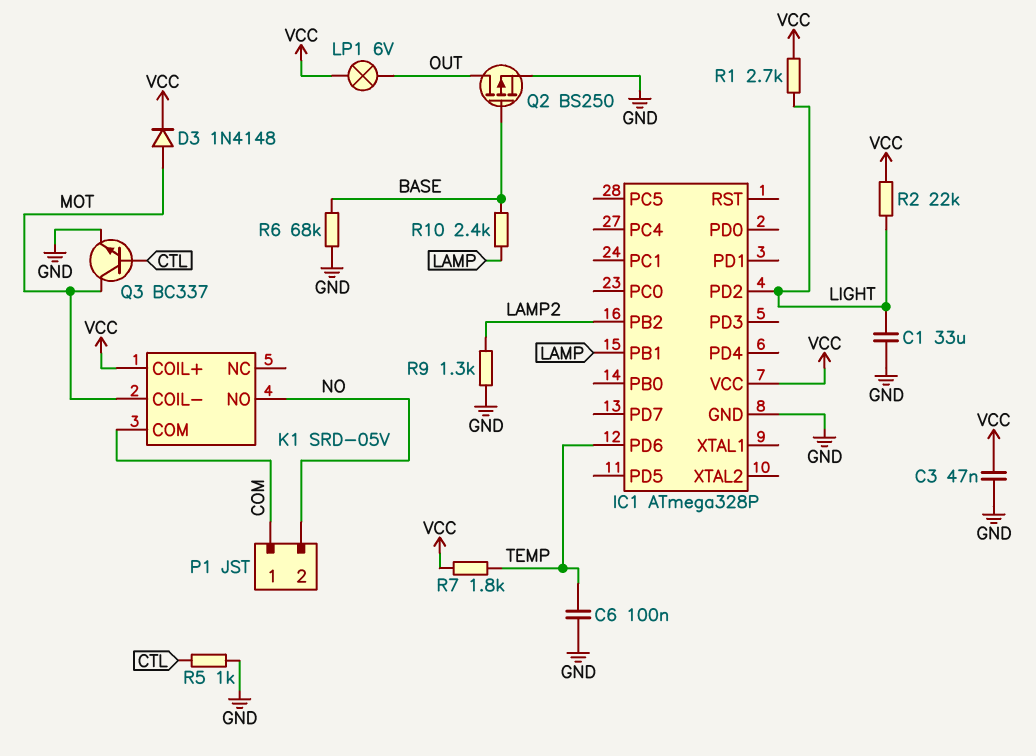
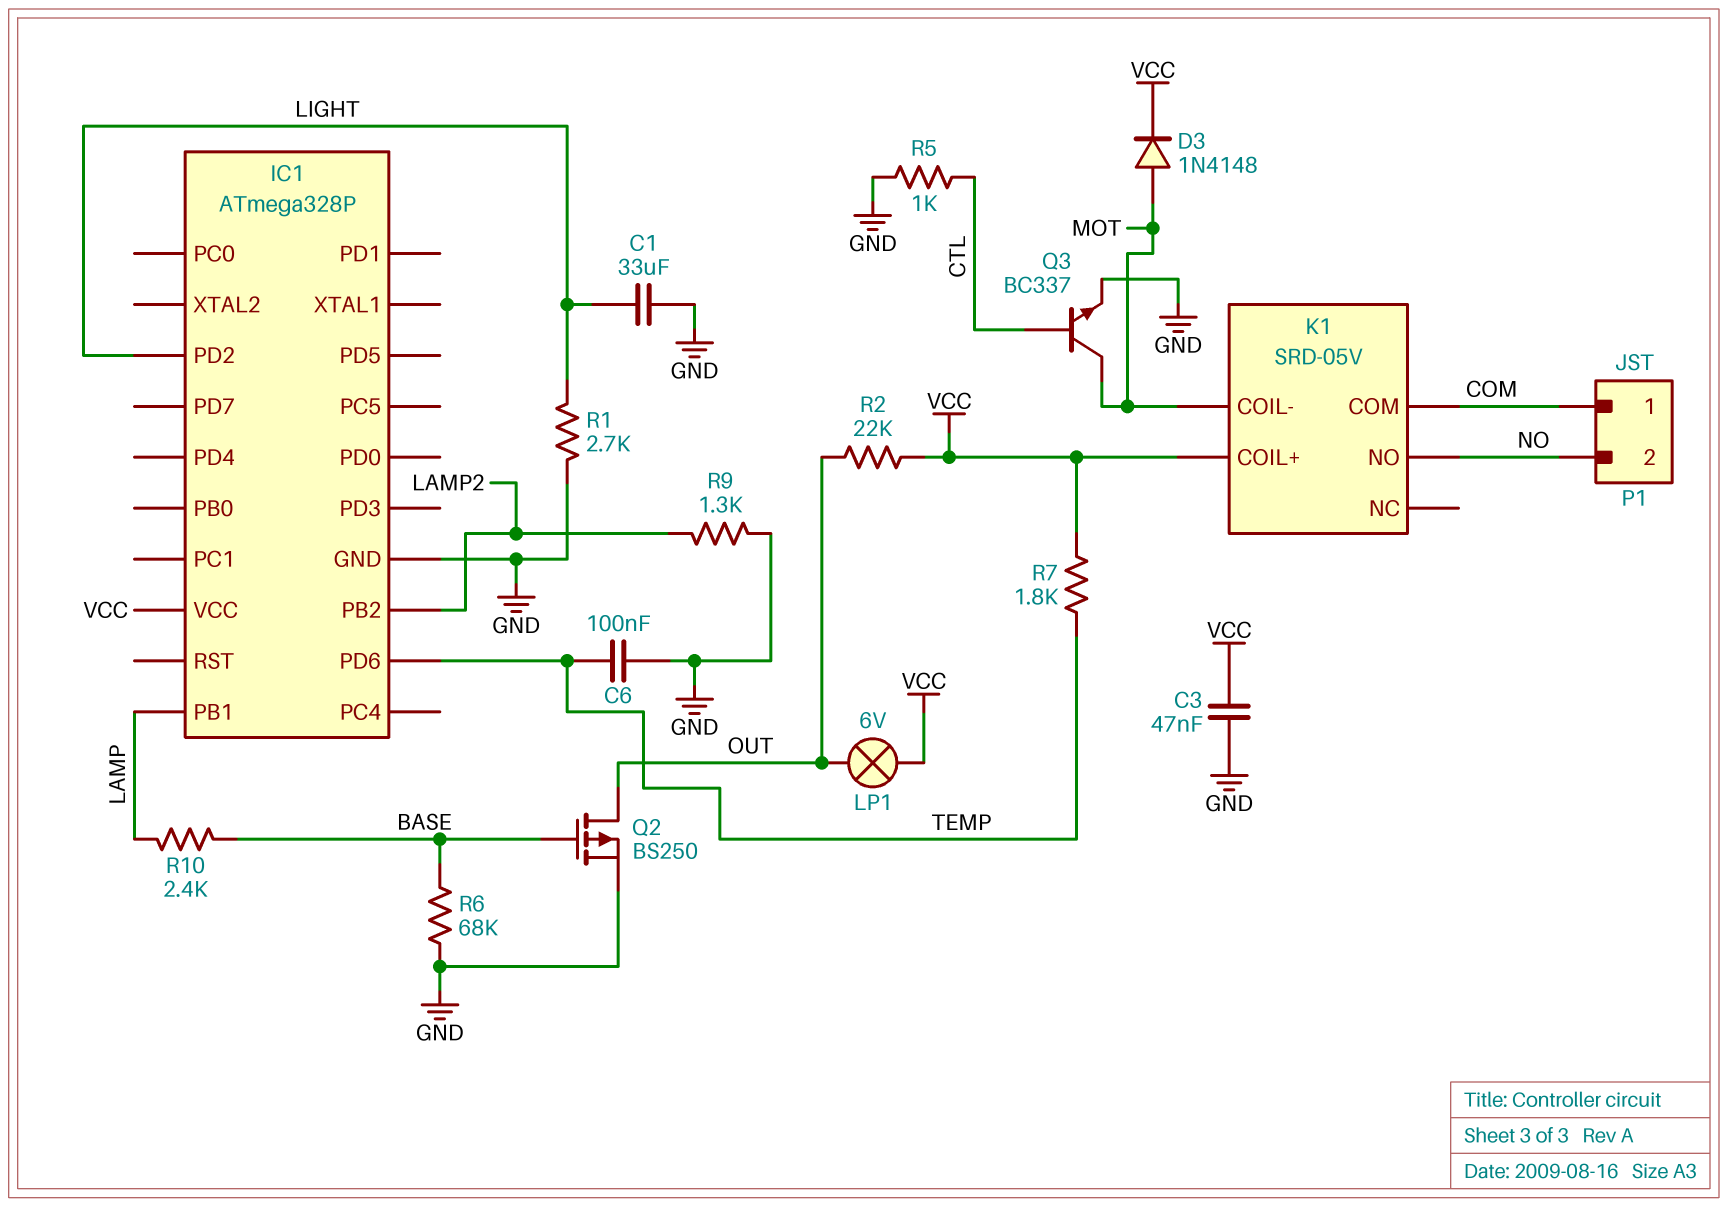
R1: 2.7k (LIGHT, VCC) -> 2.7k (GND, LIGHT)
R2: 22k (LIGHT, VCC) -> 22k (OUT, VCC)

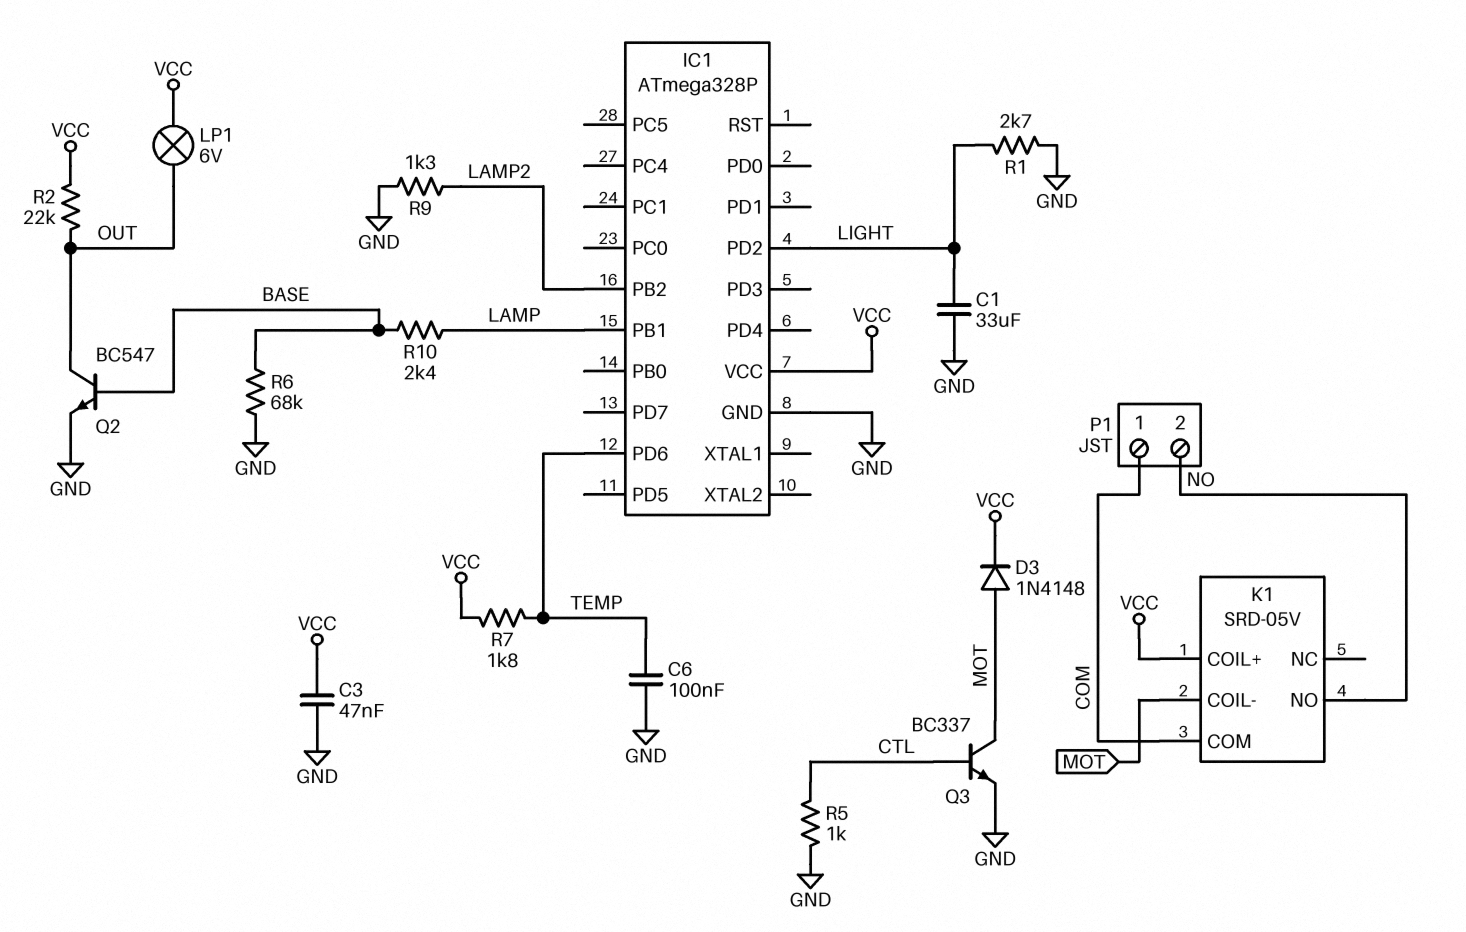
Q2: PMOS BS250 (G BASE, D OUT, S GND) -> NPN BC547 (B BASE, C OUT, E GND)

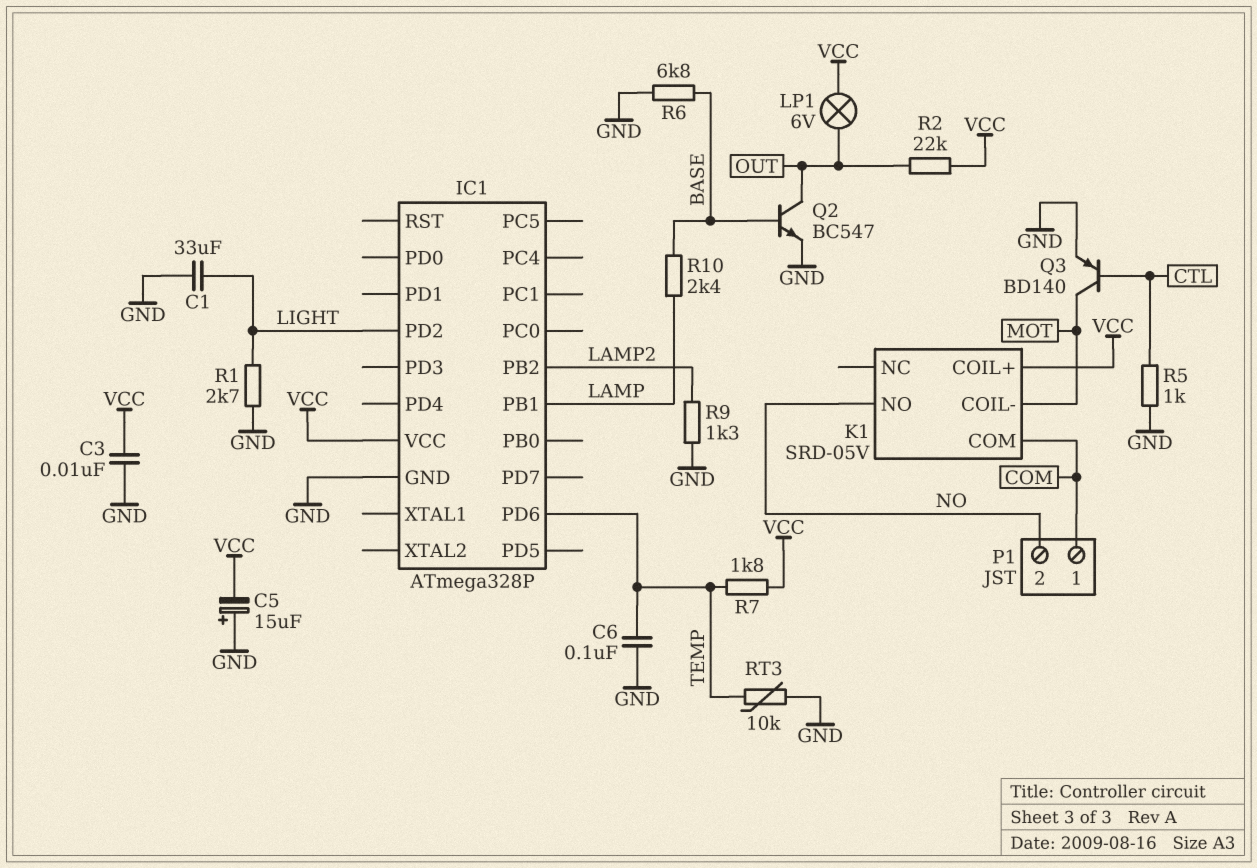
C3: 47nF (GND, VCC) -> 10nF (GND, VCC)
C5: none -> 15uF (plus GND, minus VCC)
D3: diode 1N4148 (A MOT, K VCC) -> none
Q3: NPN BC337 (B CTL, C MOT, E GND) -> PNP BD140 (B CTL, C MOT, E GND)
R6: 68k (BASE, GND) -> 6.8k (BASE, GND)
RT3: none -> 10k (GND, TEMP)

